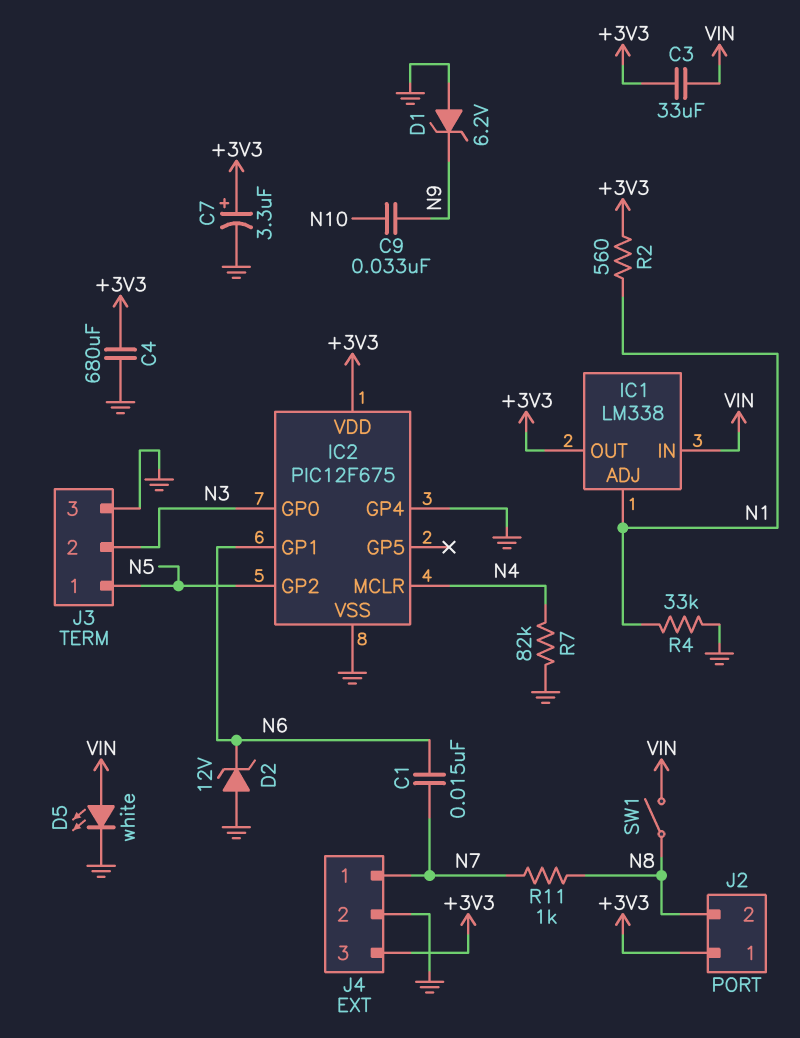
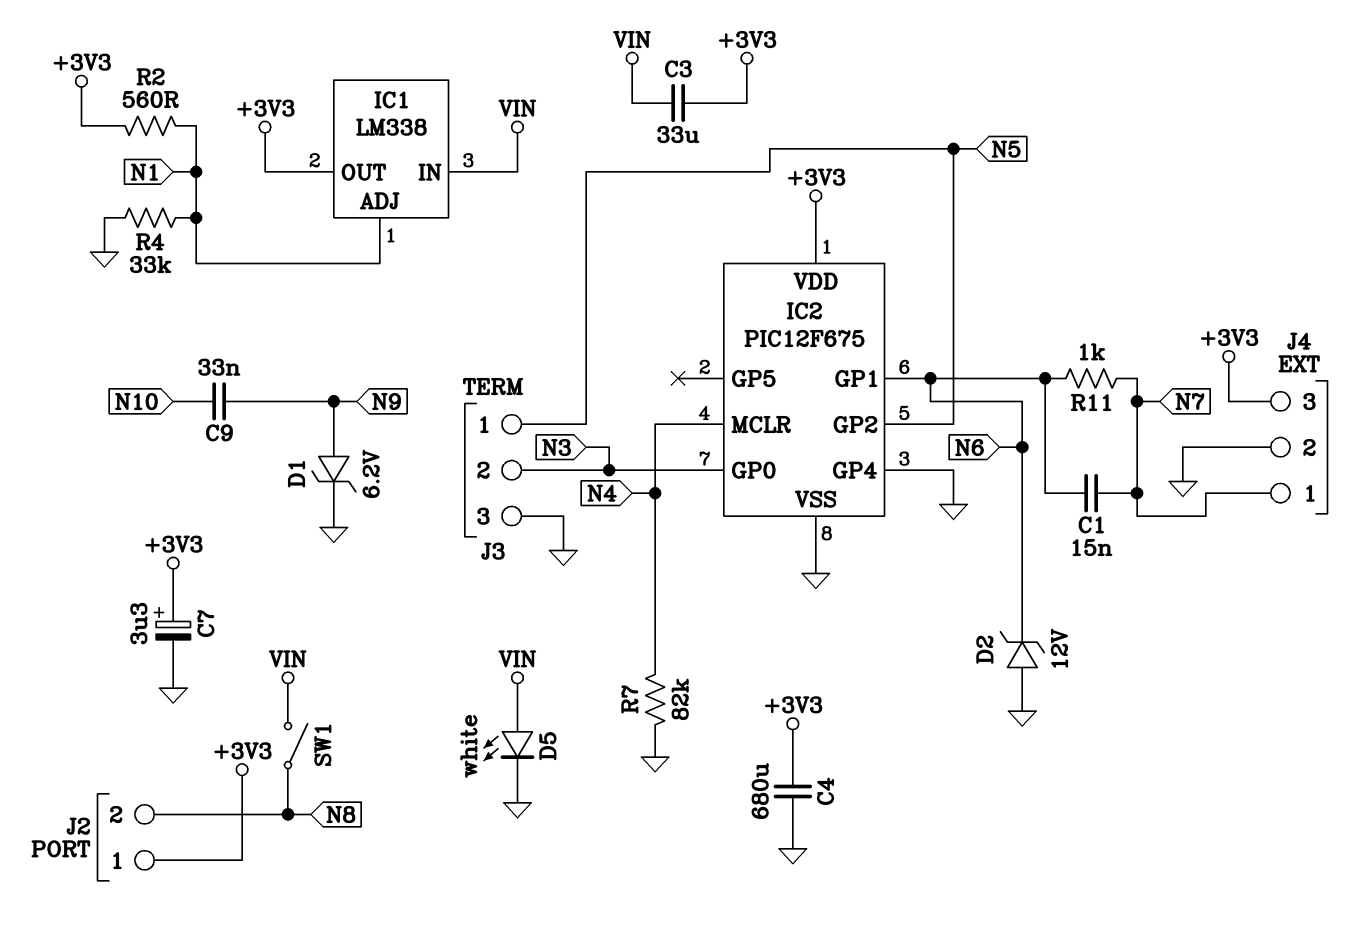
D1: zener 6.2V (A GND, K N9) -> zener 6.2V (A N9, K GND)
R11: 1k (N7, N8) -> 1k (N6, N7)

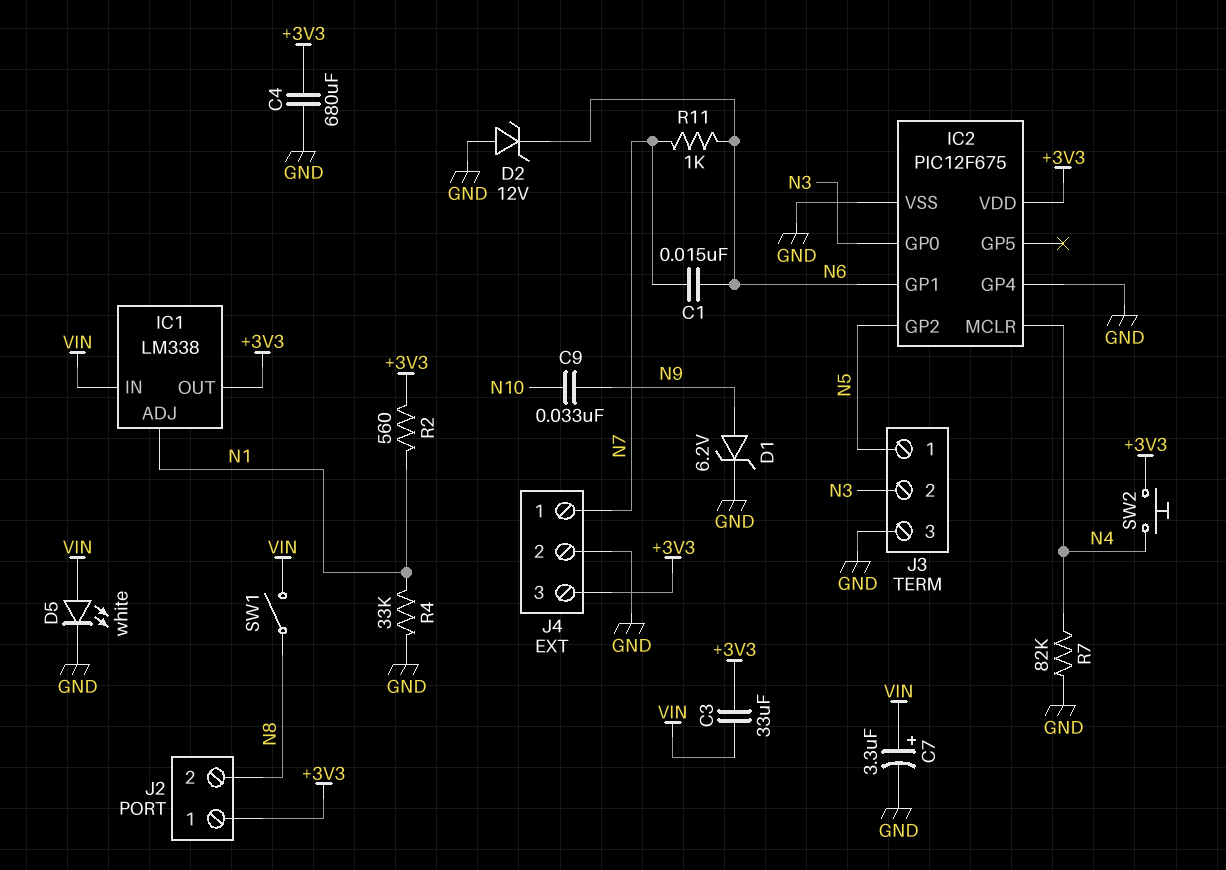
C7: 3.3uF (plus +3V3, minus GND) -> 3.3uF (plus VIN, minus GND)
SW2: none -> button (+3V3, N4)

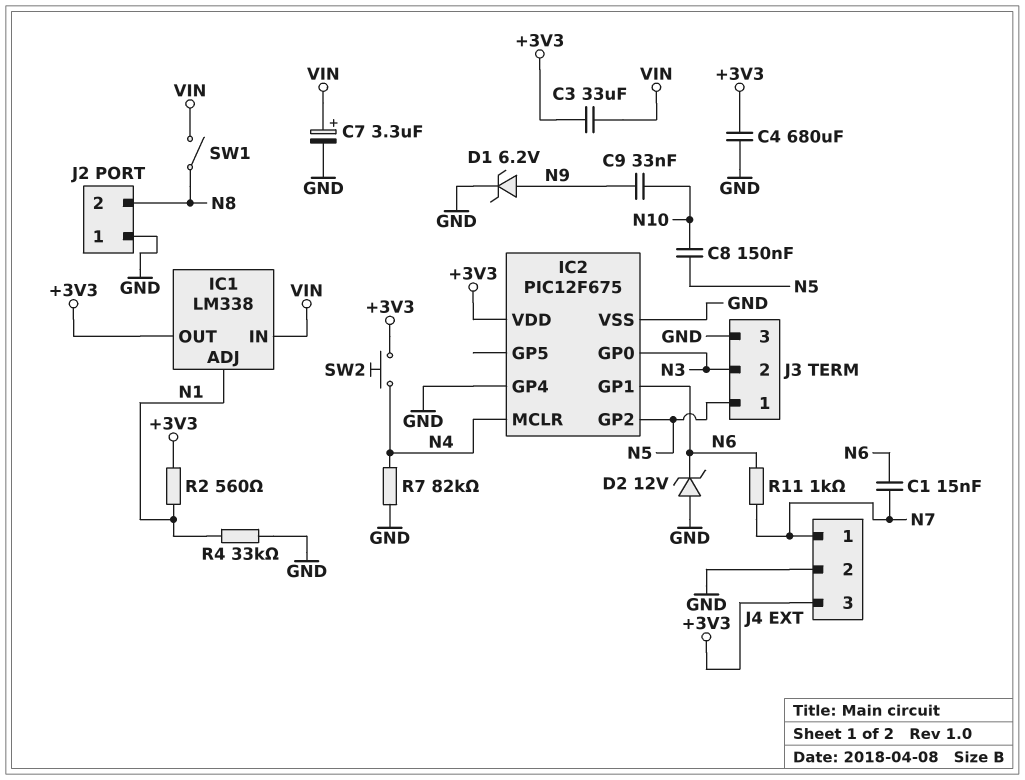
C8: none -> 150nF (N5, N10)
D5: LED white (A VIN, K GND) -> none
J2 pin 1: +3V3 -> GND

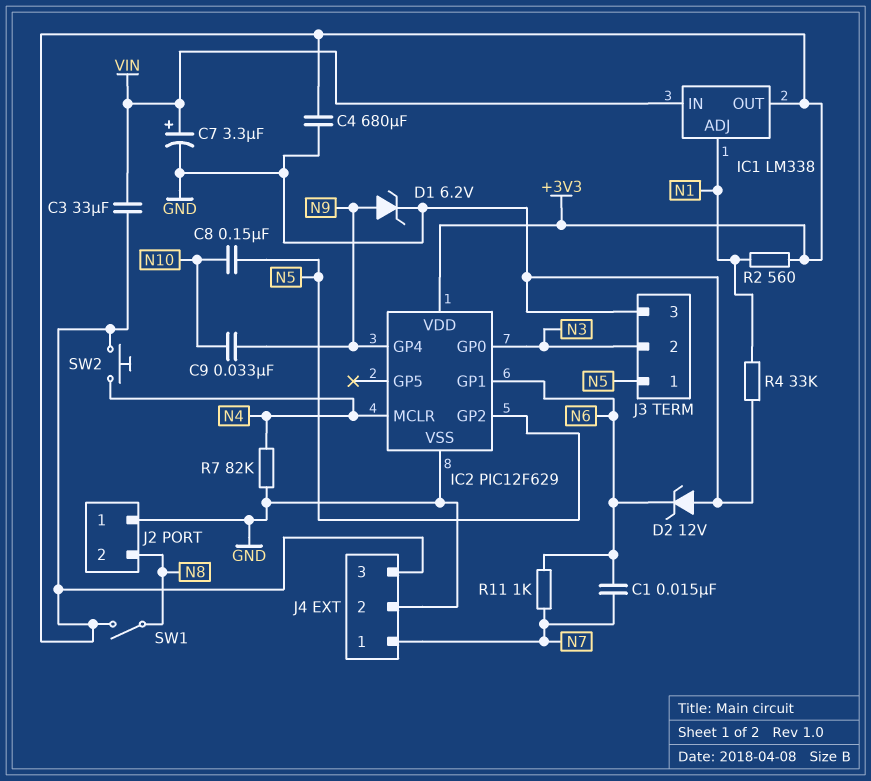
IC2: PIC12F675 -> PIC12F629
IC2 pin GP4: GND -> N9
SW1: switch (N8, VIN) -> switch (+3V3, N8)

